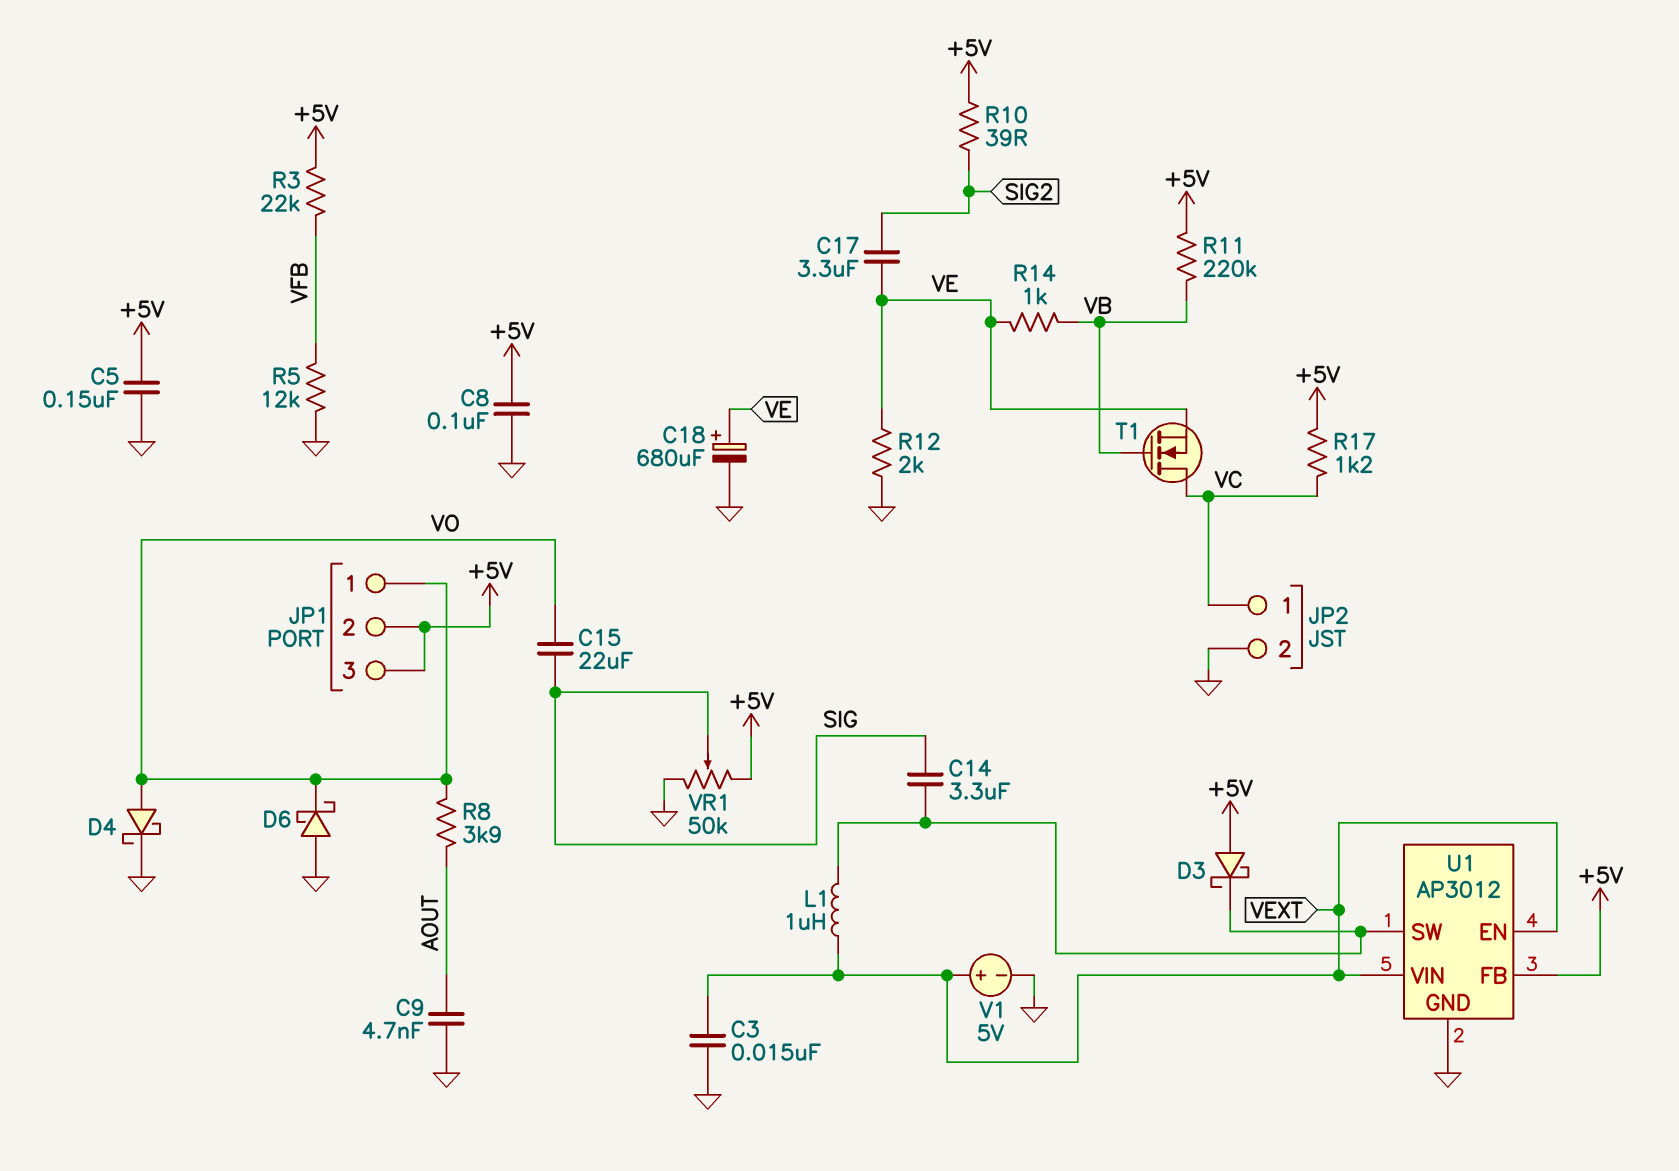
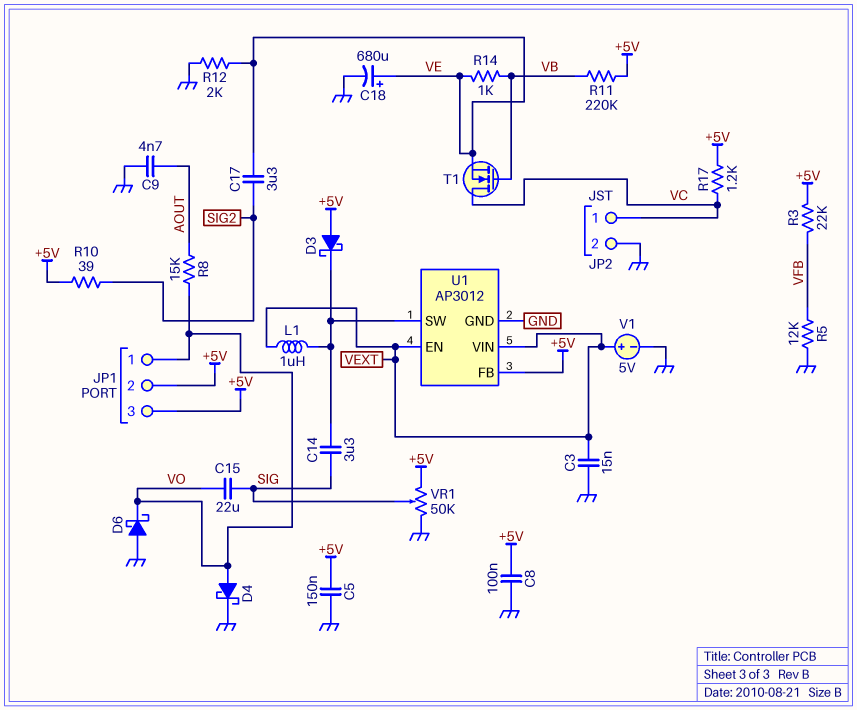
R8: 3.9k (AOUT, VO) -> 15k (AOUT, VO)

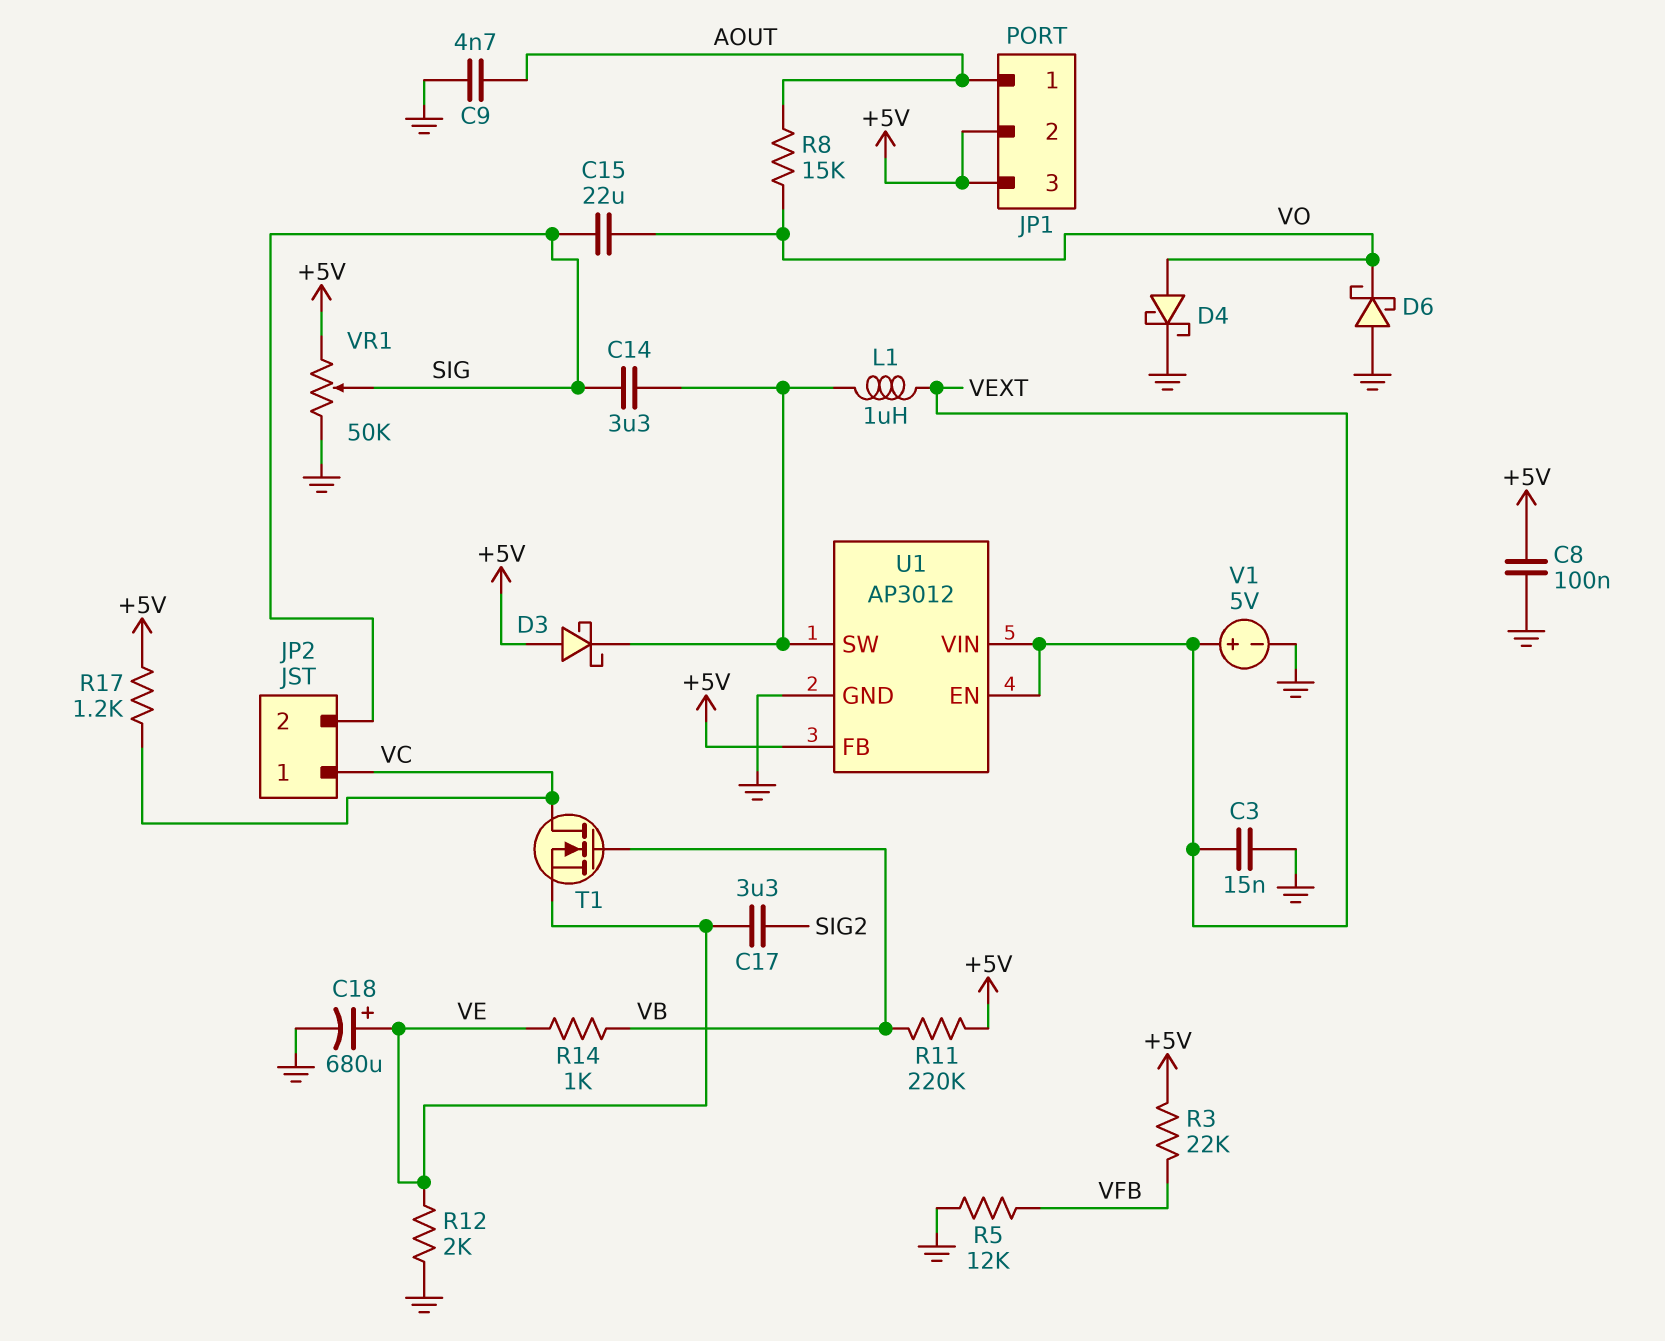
C5: 150nF (+5V, GND) -> none
JP1 pin 1: VO -> AOUT
JP2 pin 2: GND -> SIG
R10: 39 (+5V, SIG2) -> none

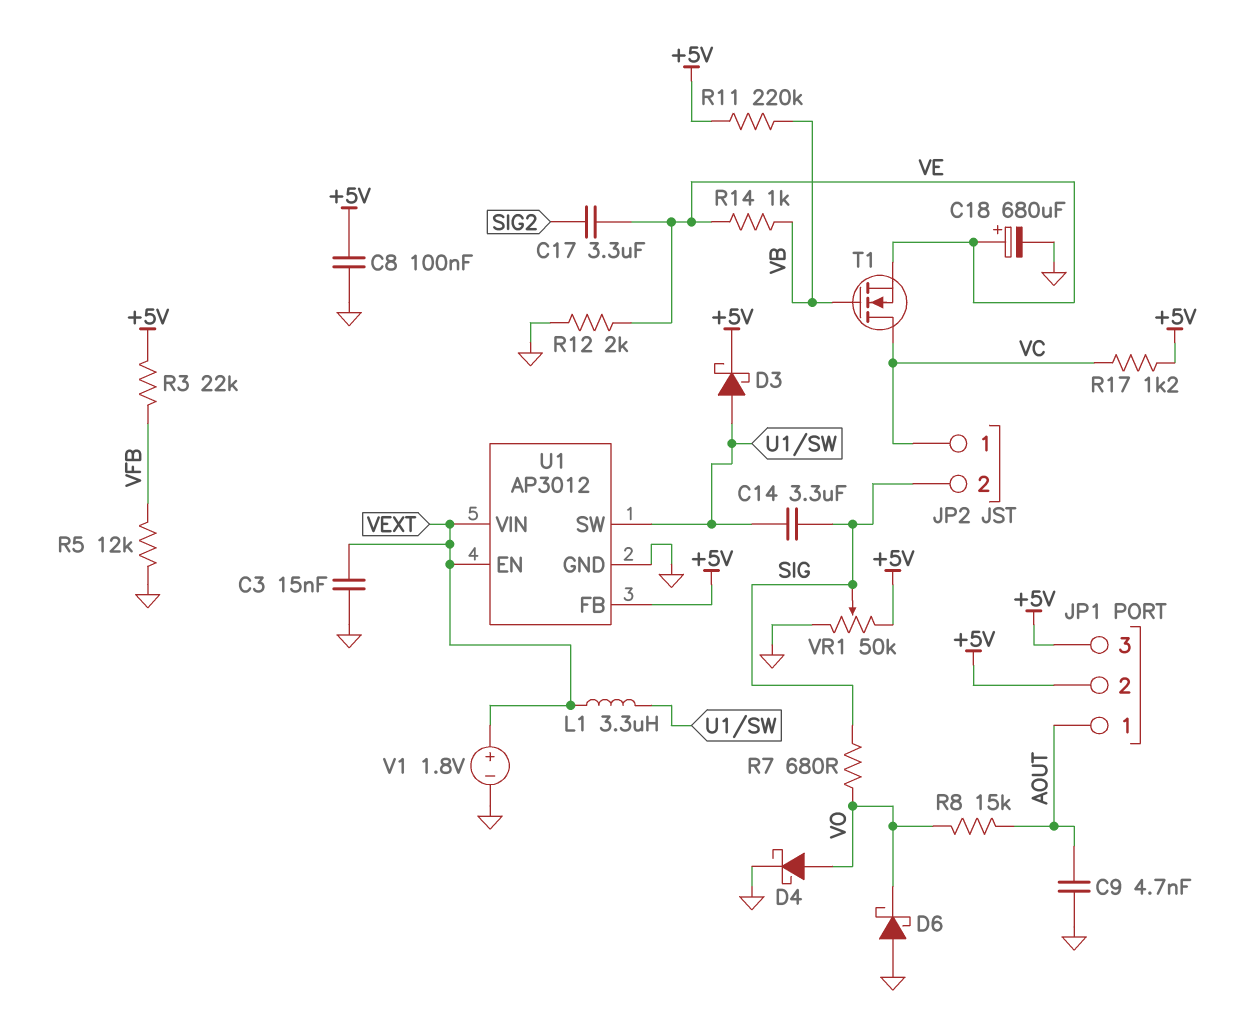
C15: 22uF (SIG, VO) -> none
D3: schottky (A +5V, K U1/SW) -> schottky (A U1/SW, K +5V)
L1: 1uH (U1/SW, VEXT) -> 3.3uH (U1/SW, VEXT)
R7: none -> 680 (SIG, VO)
V1: 5V (plus VEXT, minus GND) -> 1.8V (plus VEXT, minus GND)

